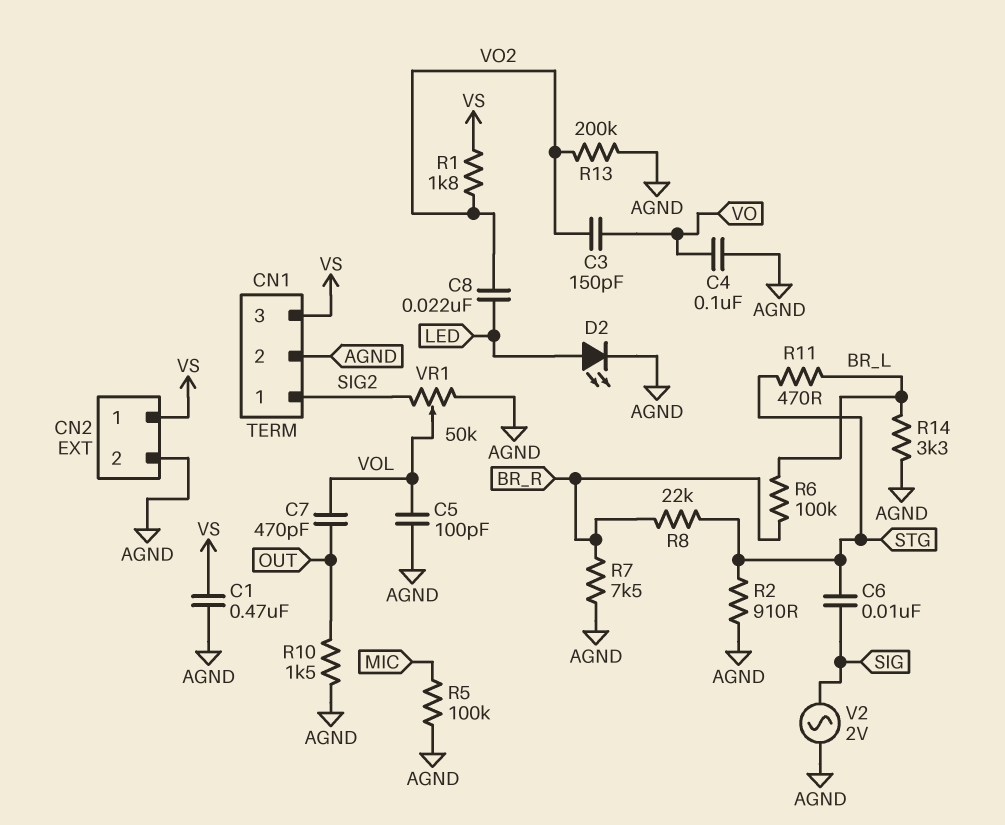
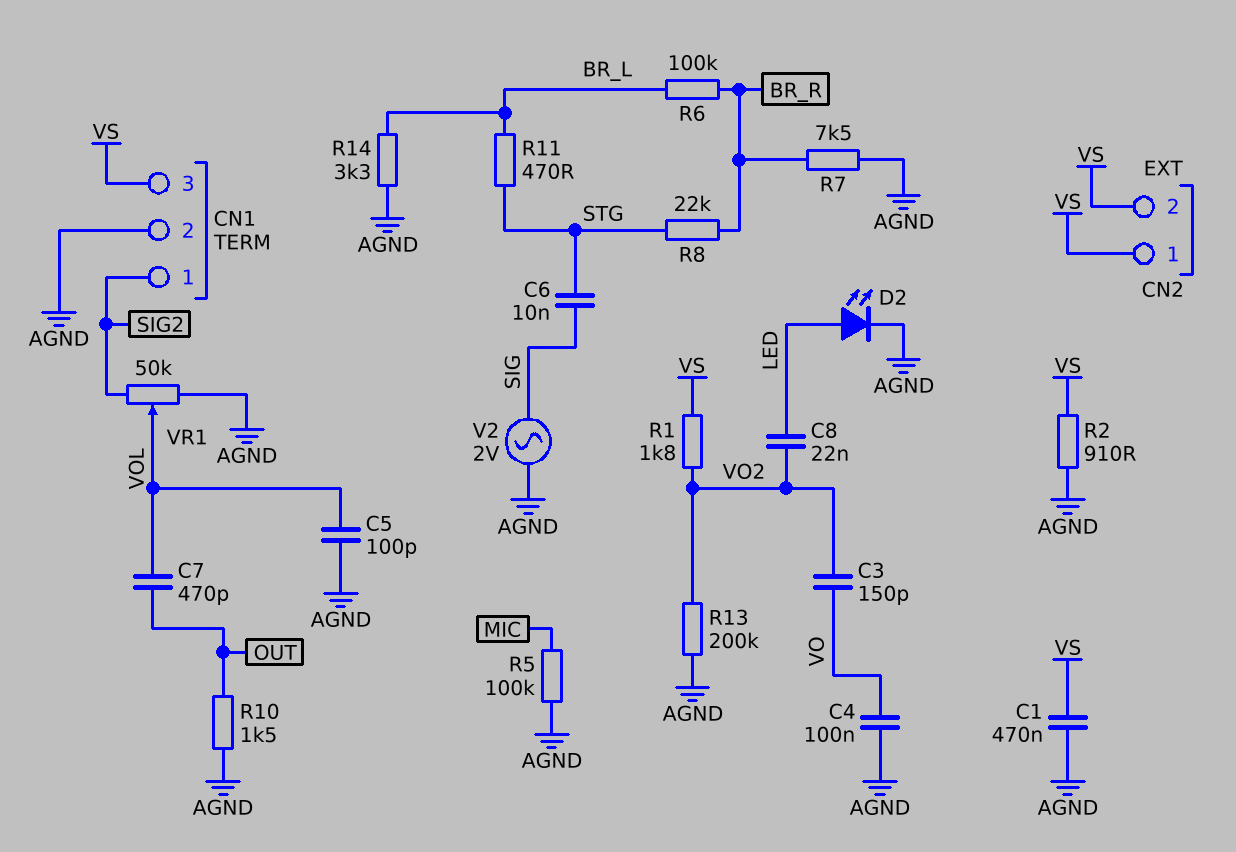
CN2 pin 2: AGND -> VS
R2: 910 (AGND, STG) -> 910 (AGND, VS)

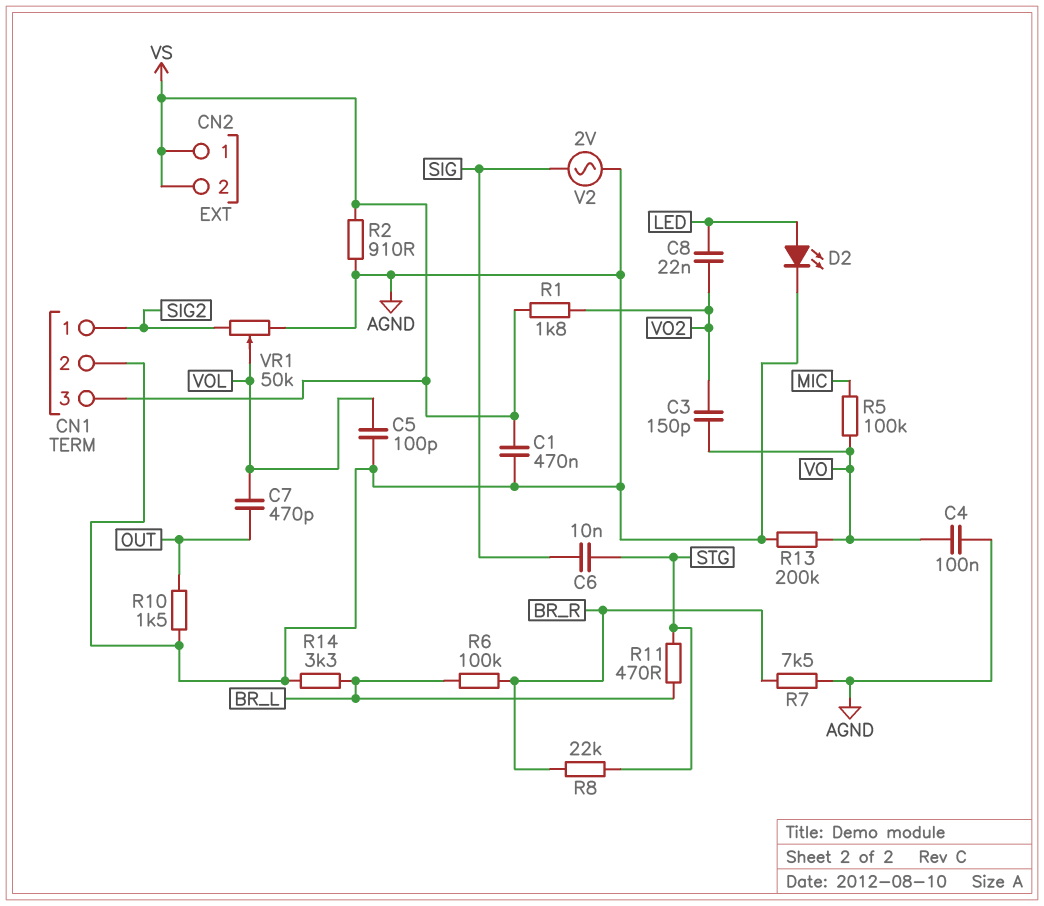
R5: 100k (AGND, MIC) -> 100k (MIC, VO)
R13: 200k (AGND, VO2) -> 200k (AGND, VO)

